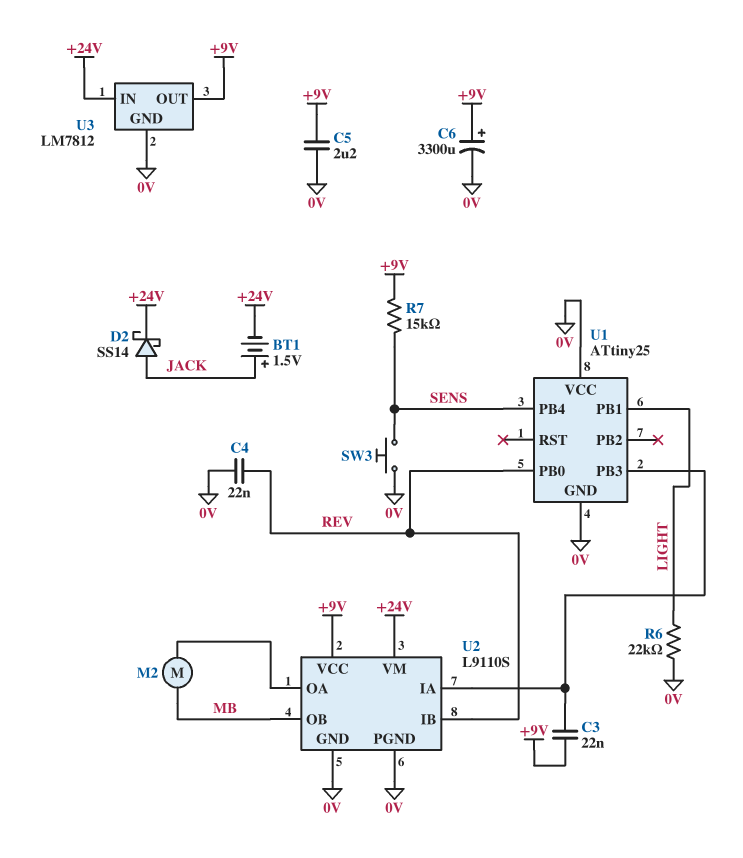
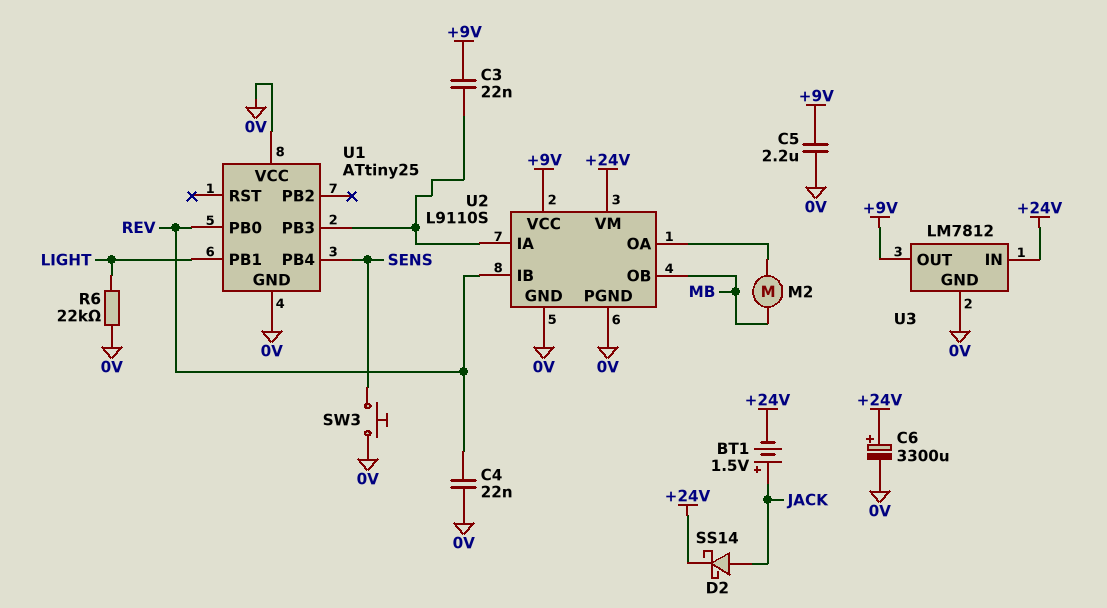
C6: 3300uF (plus +9V, minus 0V) -> 3300uF (plus +24V, minus 0V)
R7: 15k (+9V, SENS) -> none

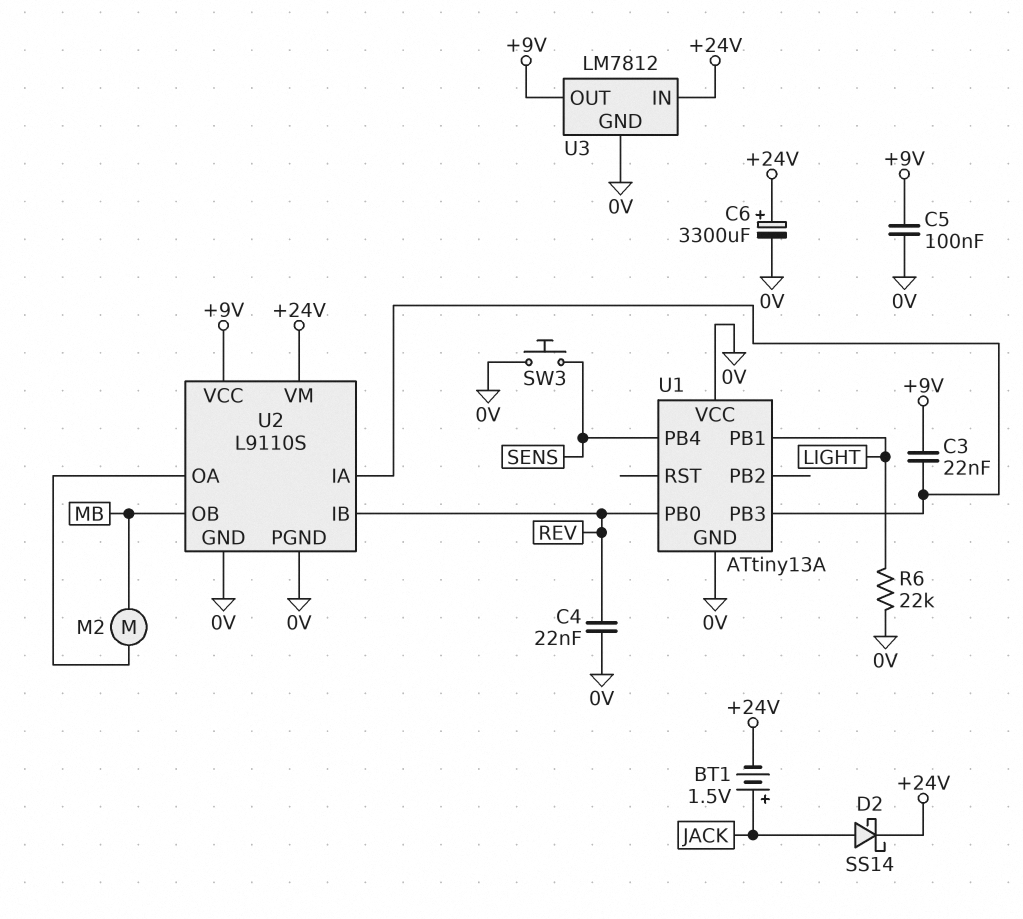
C5: 2.2uF (+9V, 0V) -> 100nF (+9V, 0V)
U1: ATtiny25 -> ATtiny13A

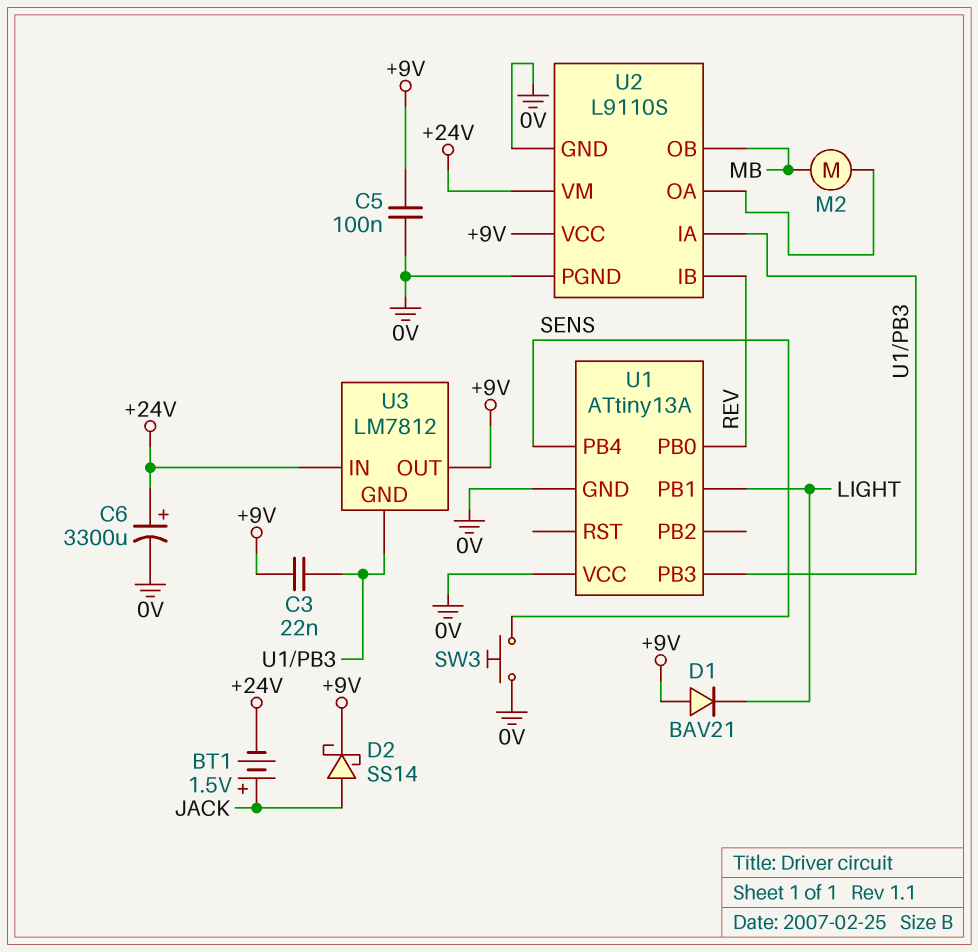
C4: 22nF (0V, REV) -> none
D1: none -> diode BAV21 (A +9V, K LIGHT)
D2: schottky SS14 (A JACK, K +24V) -> schottky SS14 (A JACK, K +9V)
R6: 22k (0V, LIGHT) -> none
U3 pin GND: 0V -> U1/PB3

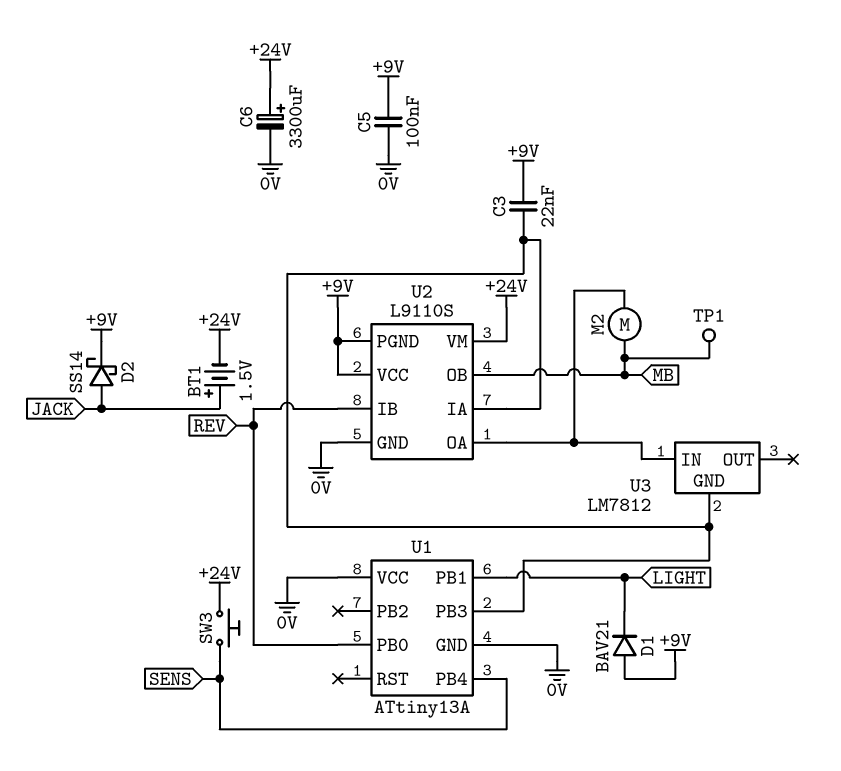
SW3: button (0V, SENS) -> button (+24V, SENS)
TP1: none -> test point (MB)
U2 pin PGND: 0V -> +9V
U3 pin IN: +24V -> U2/OA
U3 pin OUT: +9V -> none

